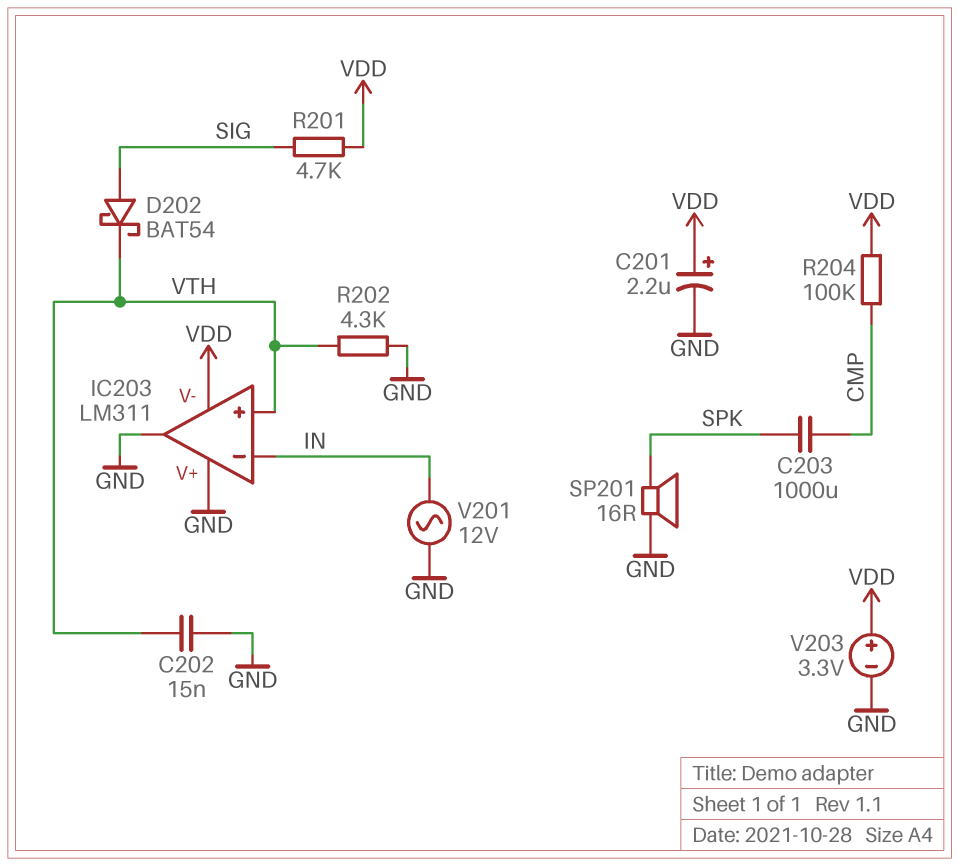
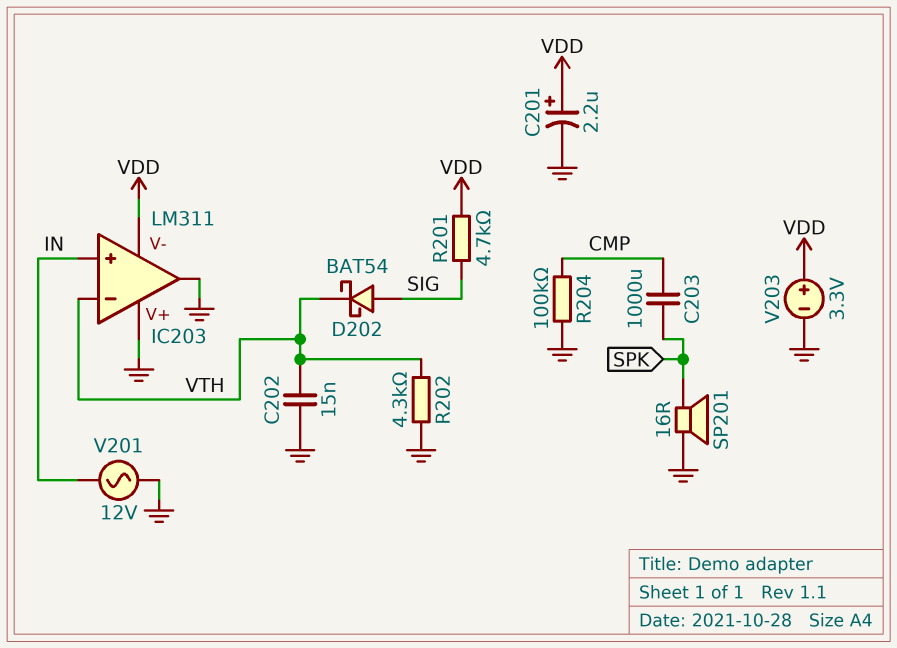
IC203 pin in+: VTH -> IN
IC203 pin in-: IN -> VTH
R204: 100k (CMP, VDD) -> 100k (CMP, GND)

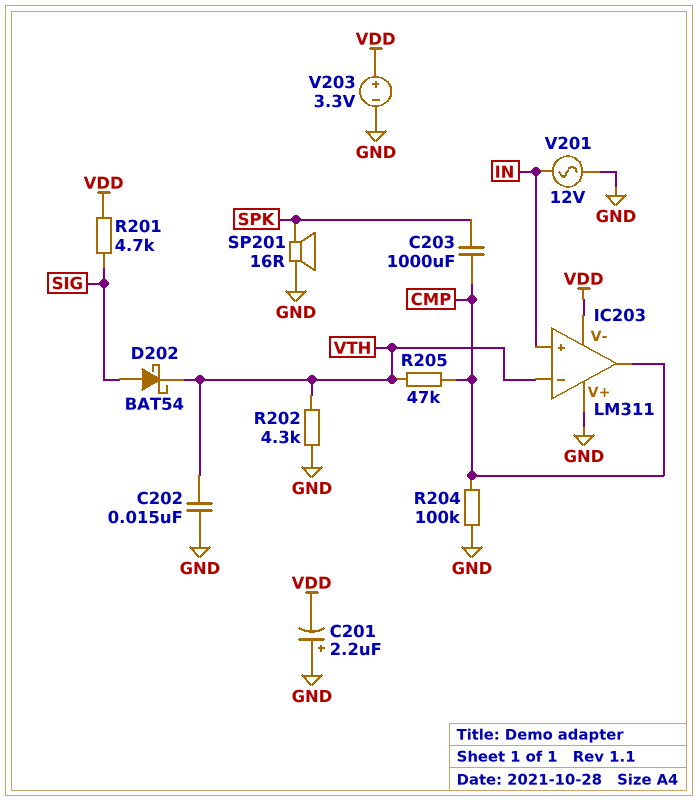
C201: 2.2uF (plus VDD, minus GND) -> 2.2uF (plus GND, minus VDD)
IC203 pin out: GND -> CMP
R205: none -> 47k (CMP, VTH)

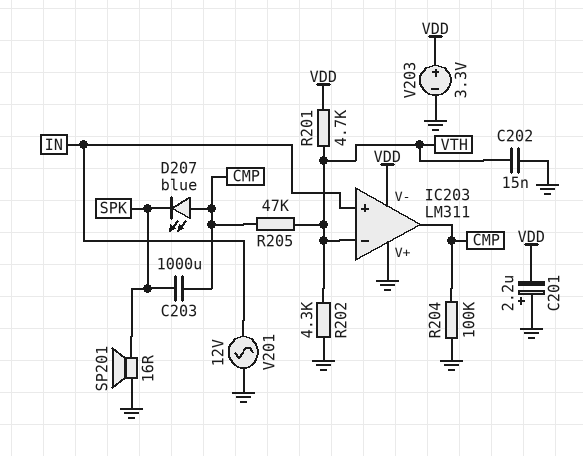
D202: schottky BAT54 (A SIG, K VTH) -> none
D207: none -> LED blue (A CMP, K SPK)
R201: 4.7k (SIG, VDD) -> 4.7k (VDD, VTH)

